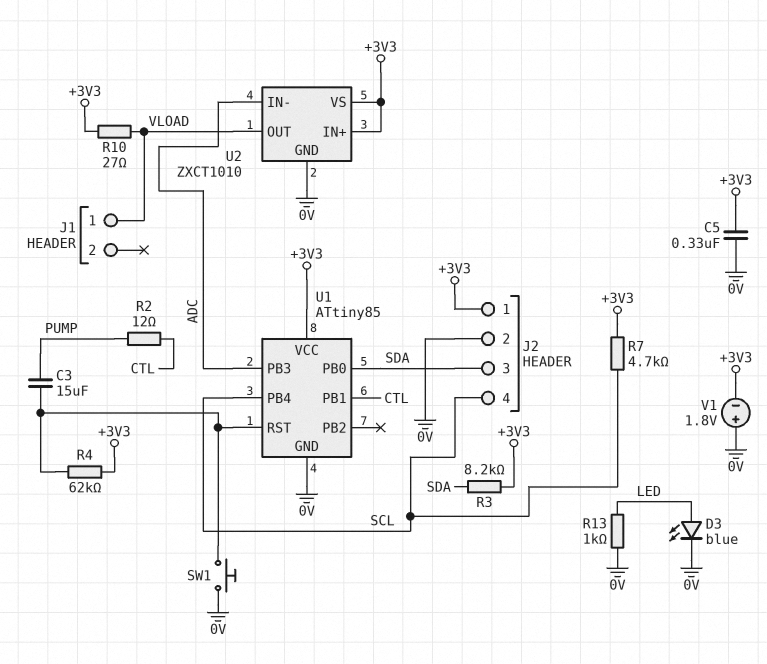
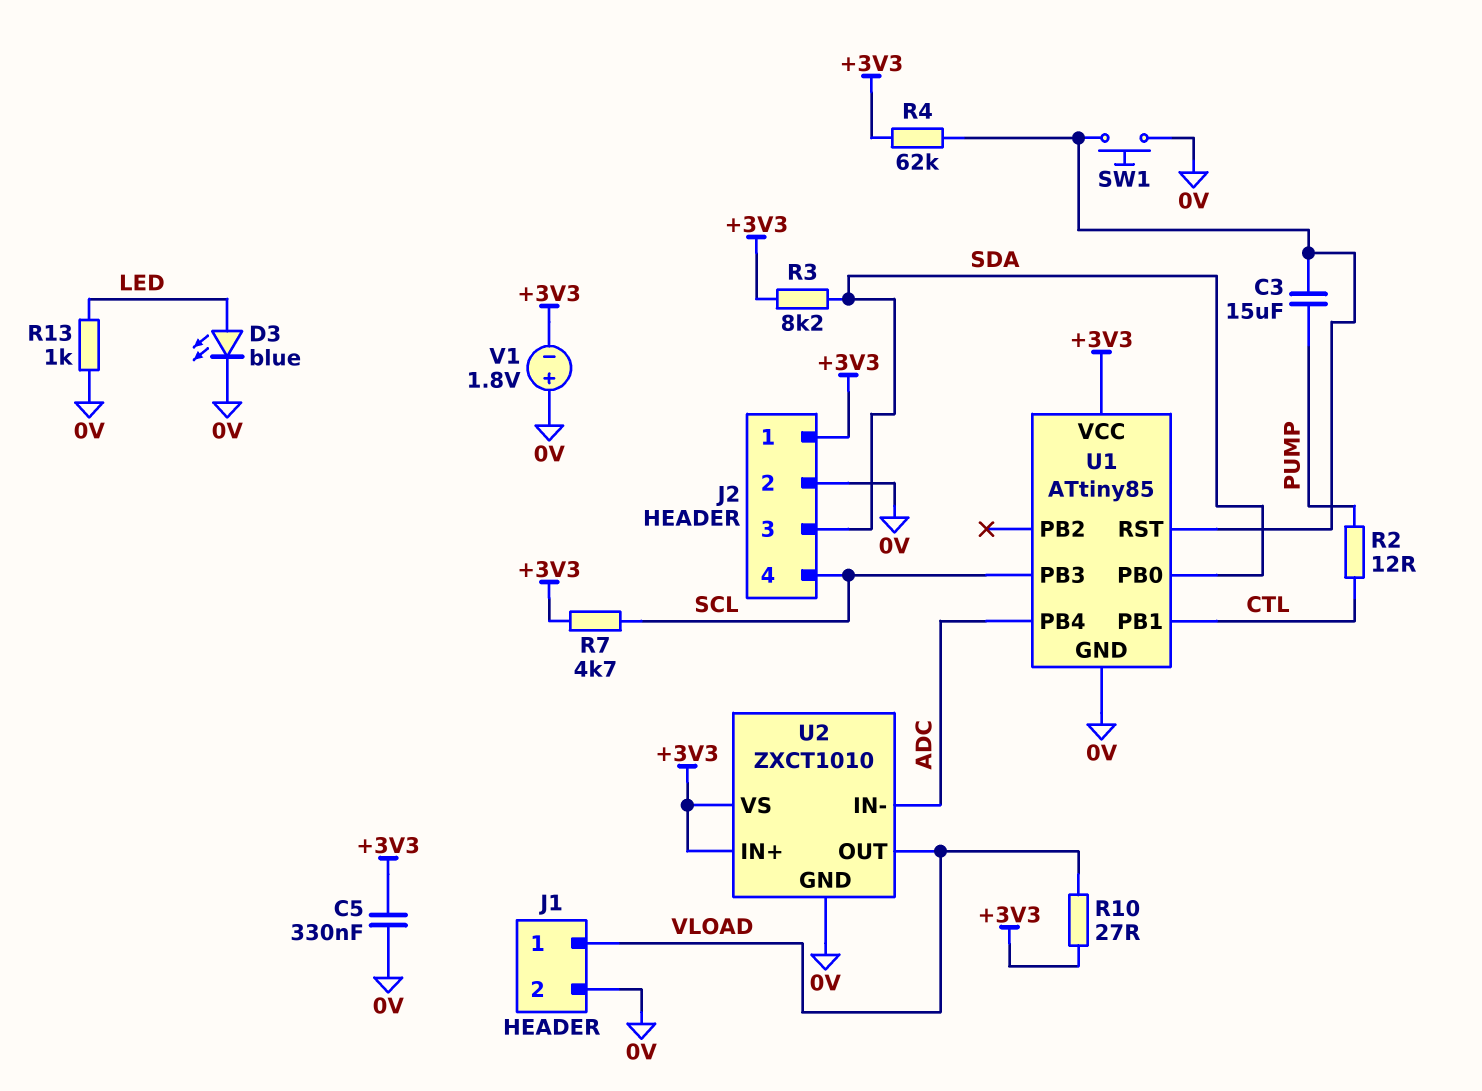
J1 pin 2: none -> 0V
U1 pin PB3: ADC -> SCL
U1 pin PB4: SCL -> ADC

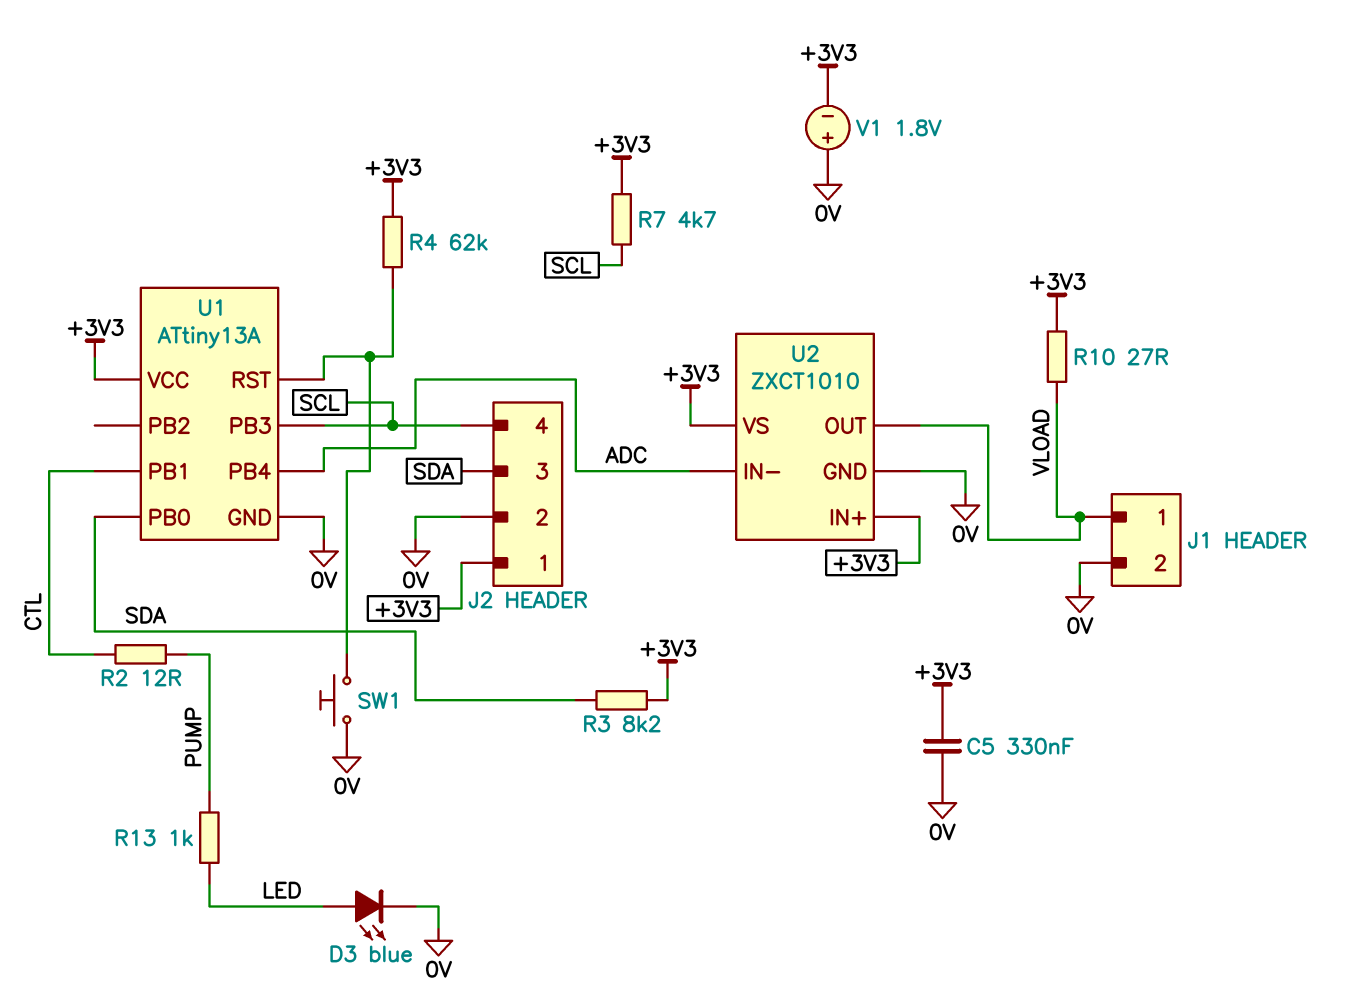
C3: 15uF (PUMP, U1/RST) -> none
R13: 1k (0V, LED) -> 1k (LED, PUMP)
U1: ATtiny85 -> ATtiny13A

